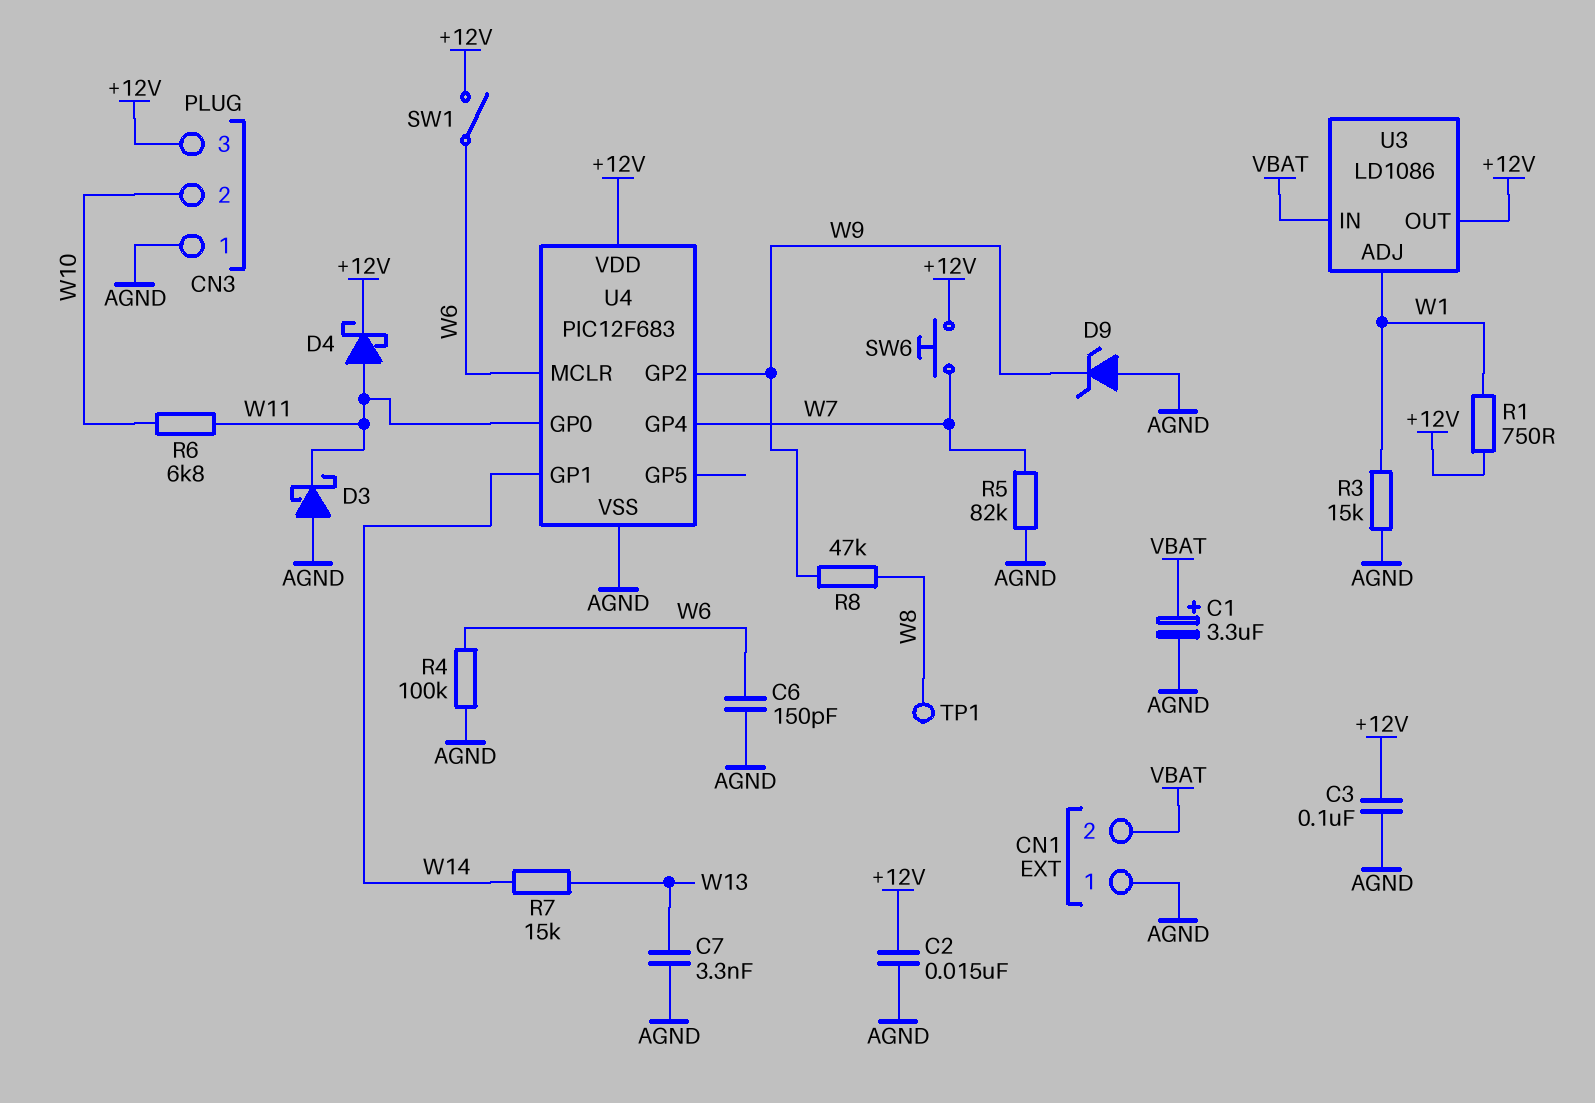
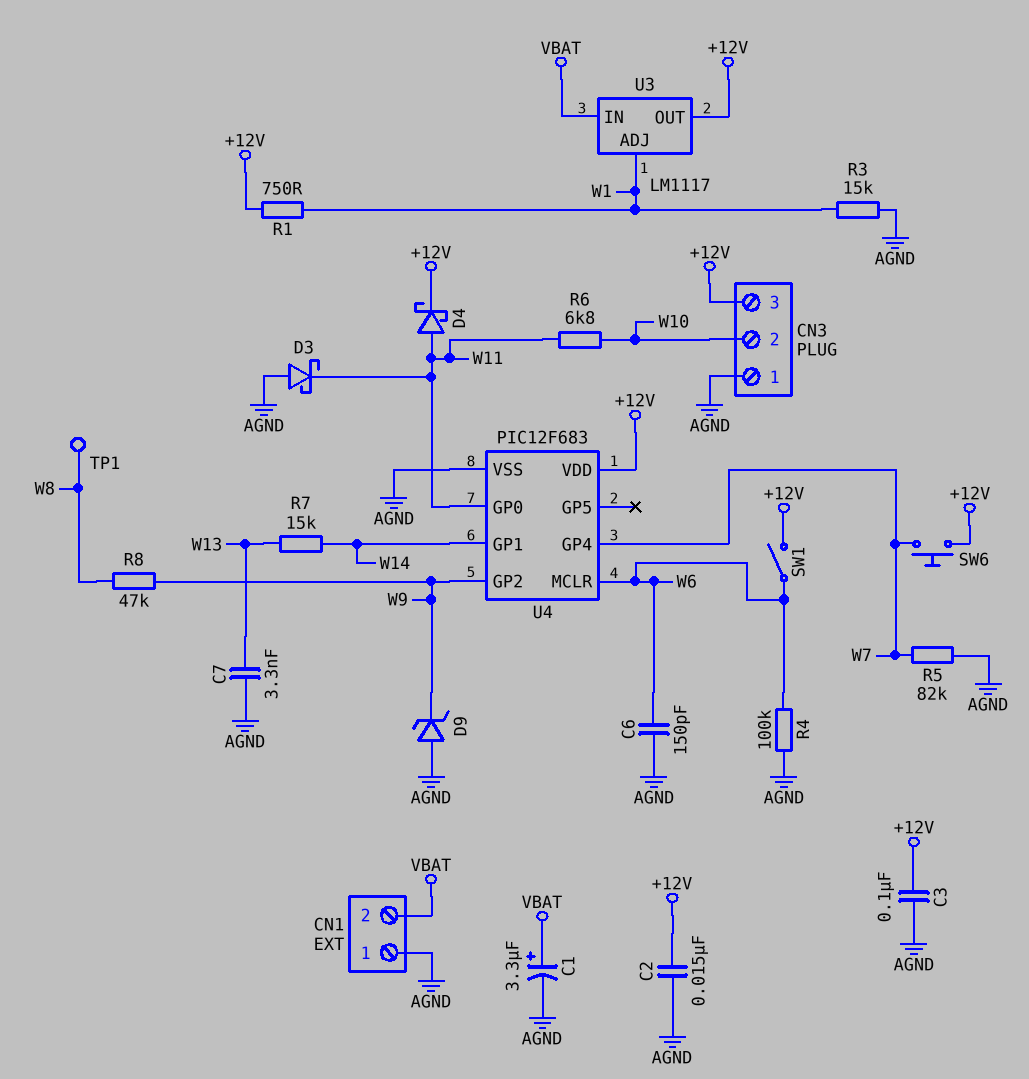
U3: LD1086 -> LM1117

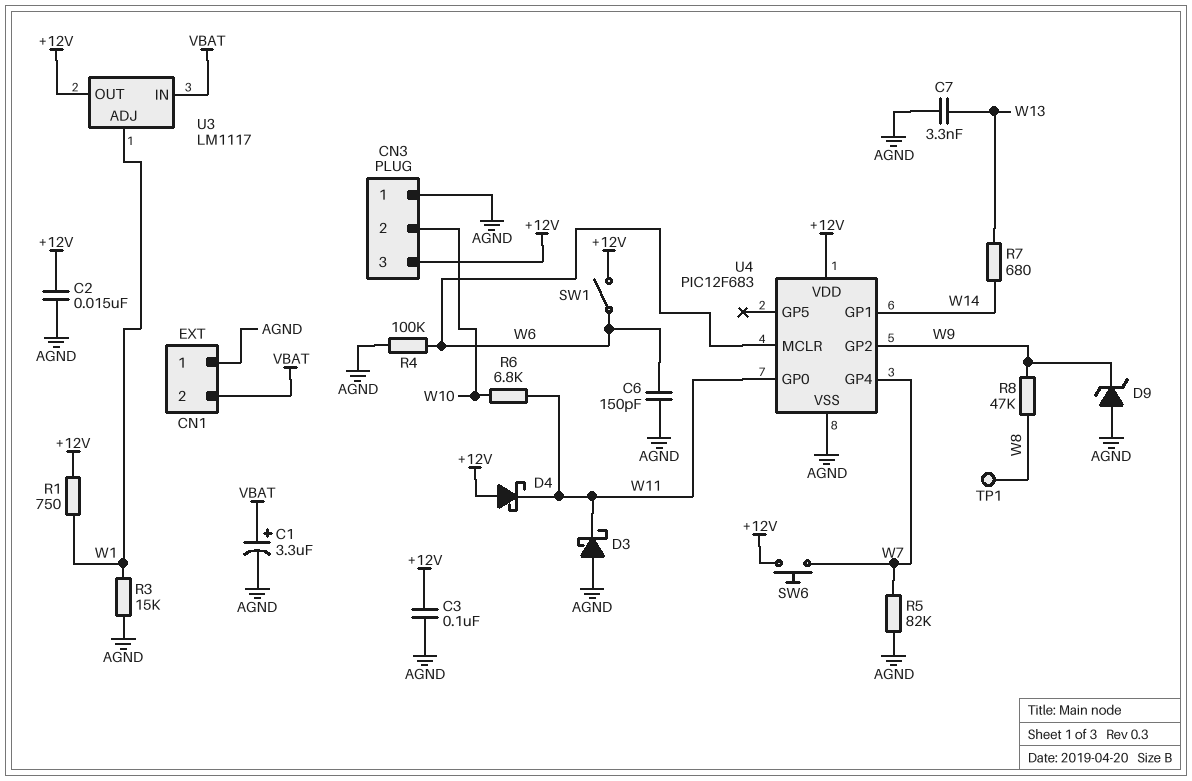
D4: schottky (A W11, K +12V) -> schottky (A +12V, K W11)
R7: 15k (W13, W14) -> 680 (W13, W14)

